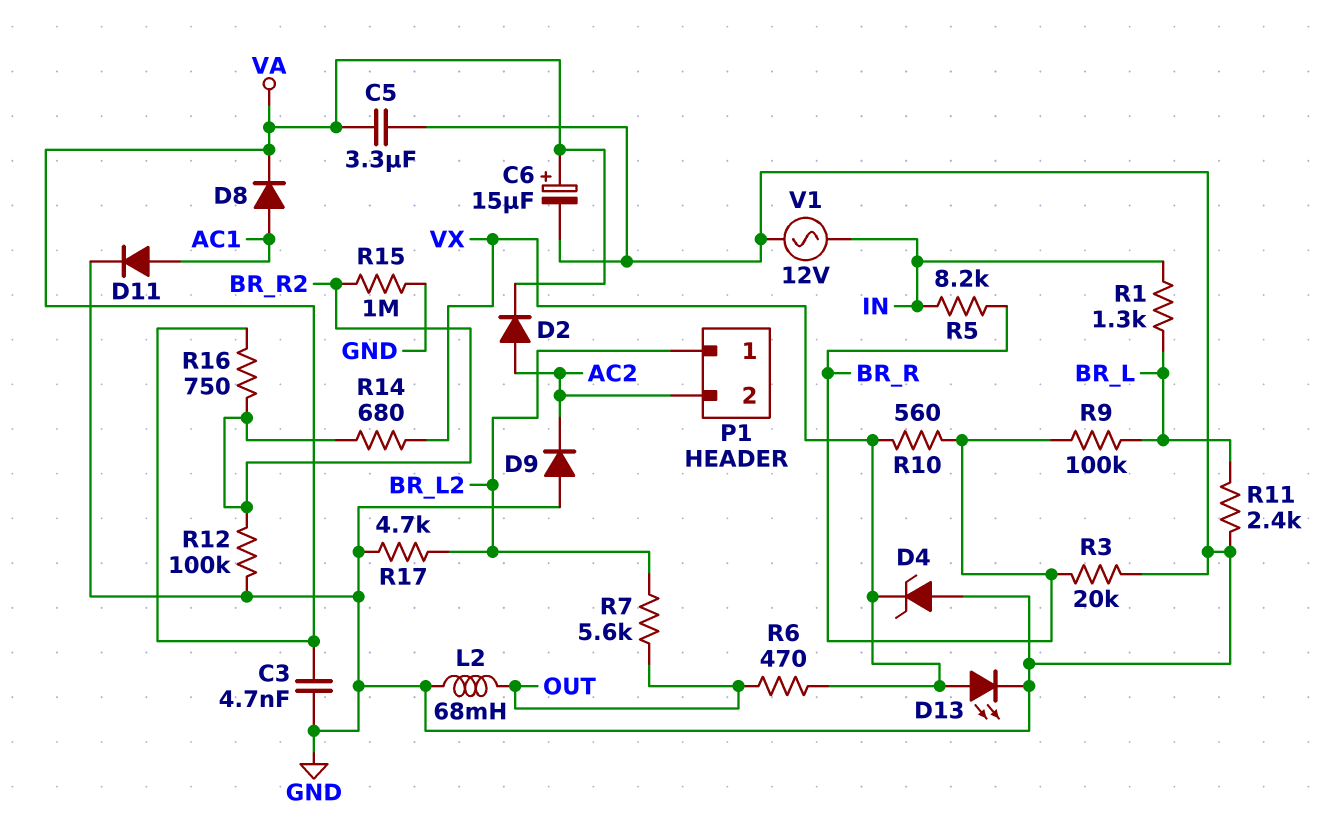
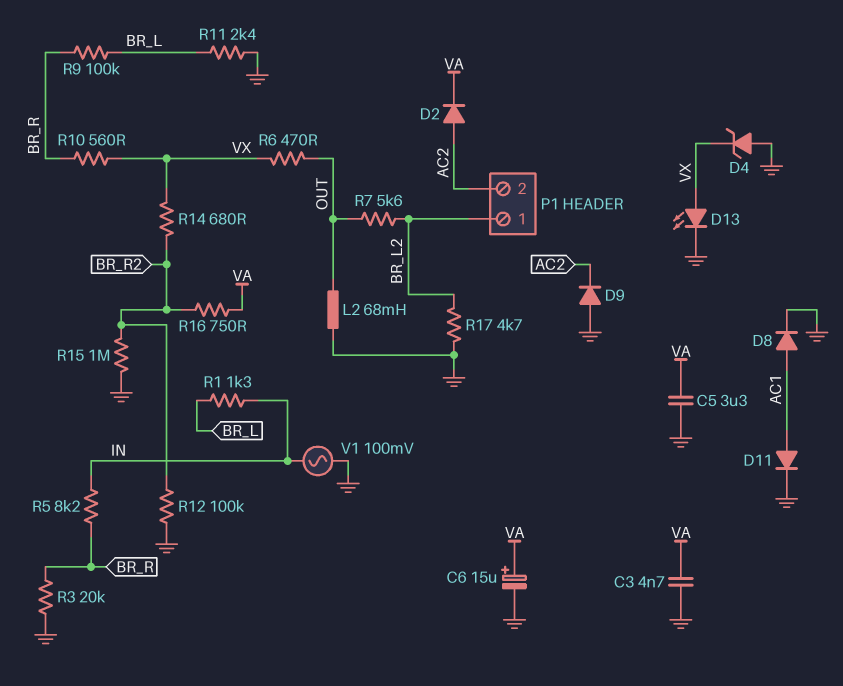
D8: diode (A AC1, K VA) -> diode (A AC1, K GND)
V1: AC 12V (GND, IN) -> AC 100mV (GND, IN)

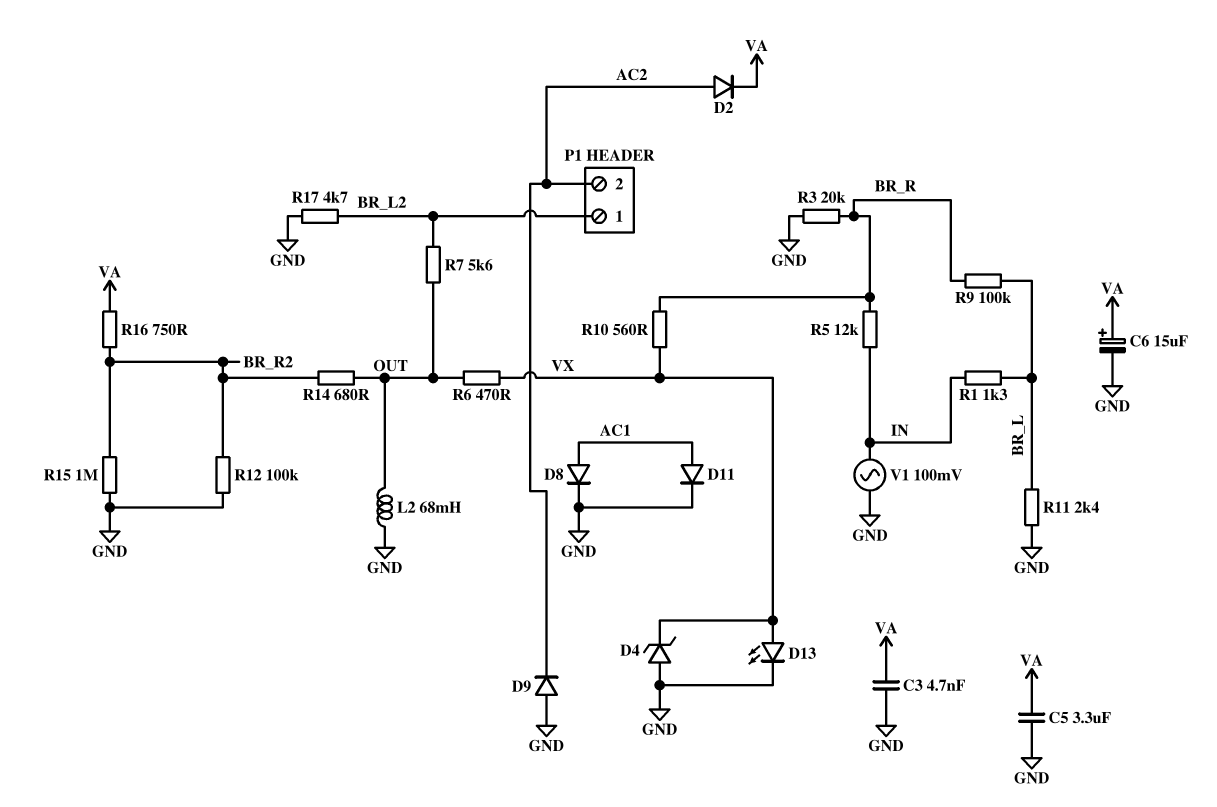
R5: 8.2k (BR_R, IN) -> 12k (BR_R, IN)
R14: 680 (BR_R2, VX) -> 680 (BR_R2, OUT)

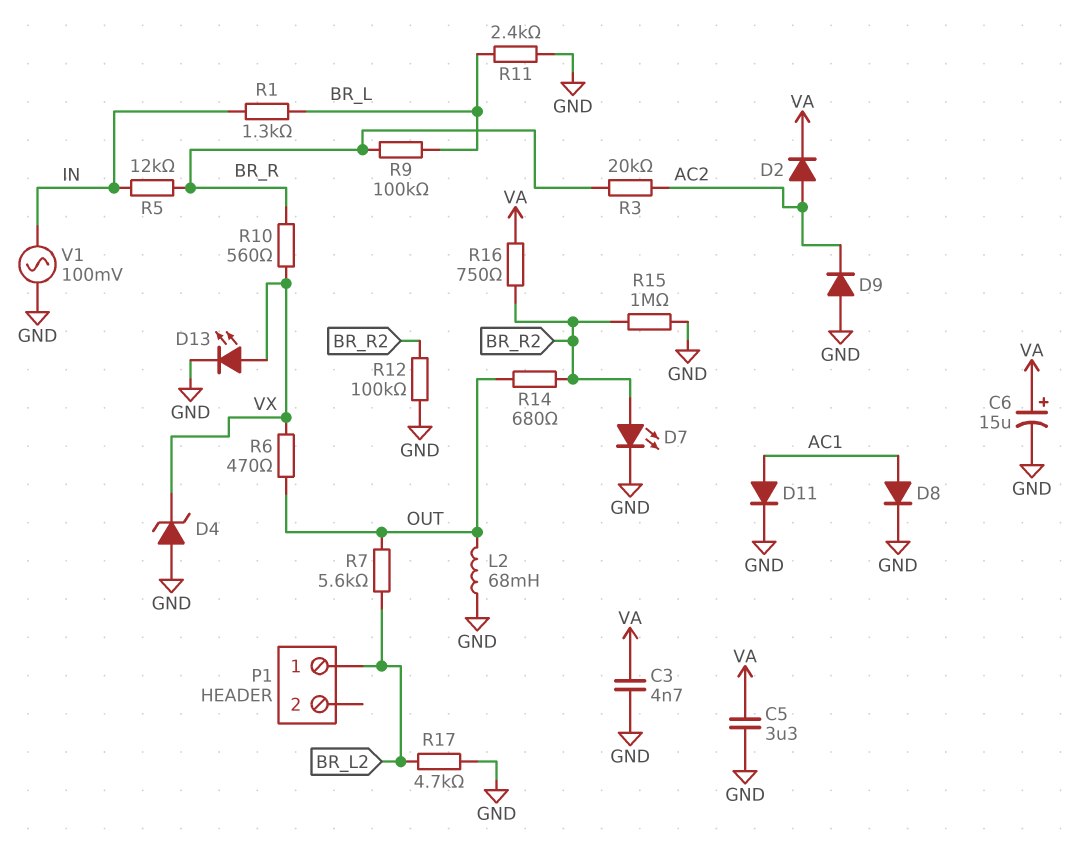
D7: none -> LED (A BR_R2, K GND)
P1 pin 2: AC2 -> none
R3: 20k (BR_R, GND) -> 20k (AC2, BR_R)

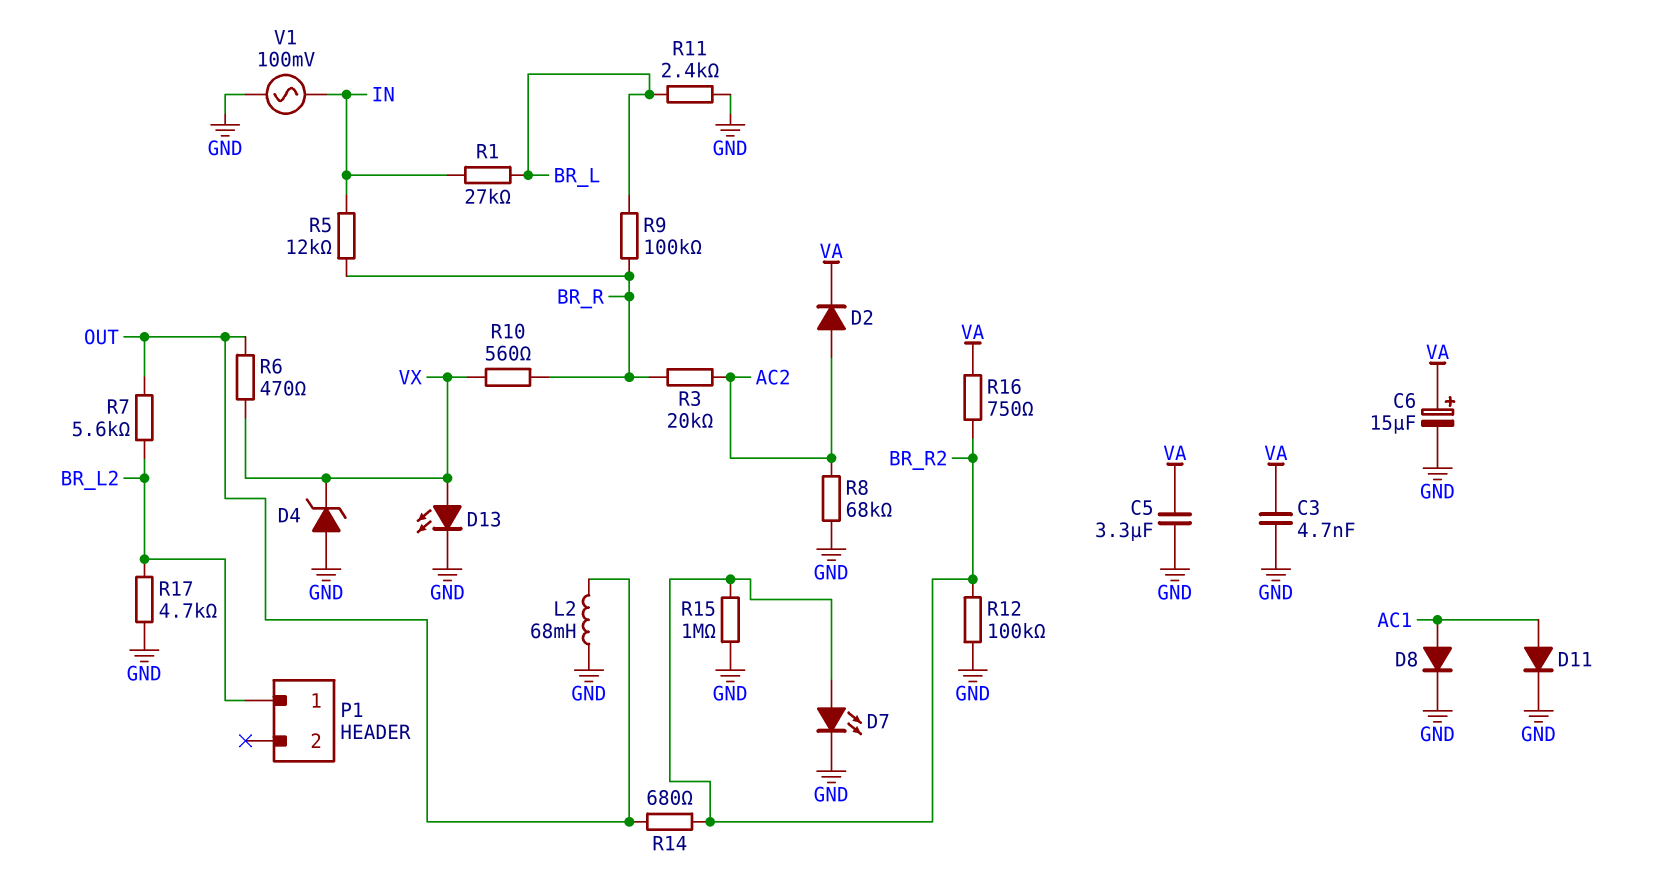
D9: diode (A GND, K AC2) -> none
R1: 1.3k (BR_L, IN) -> 27k (BR_L, IN)
R8: none -> 68k (AC2, GND)

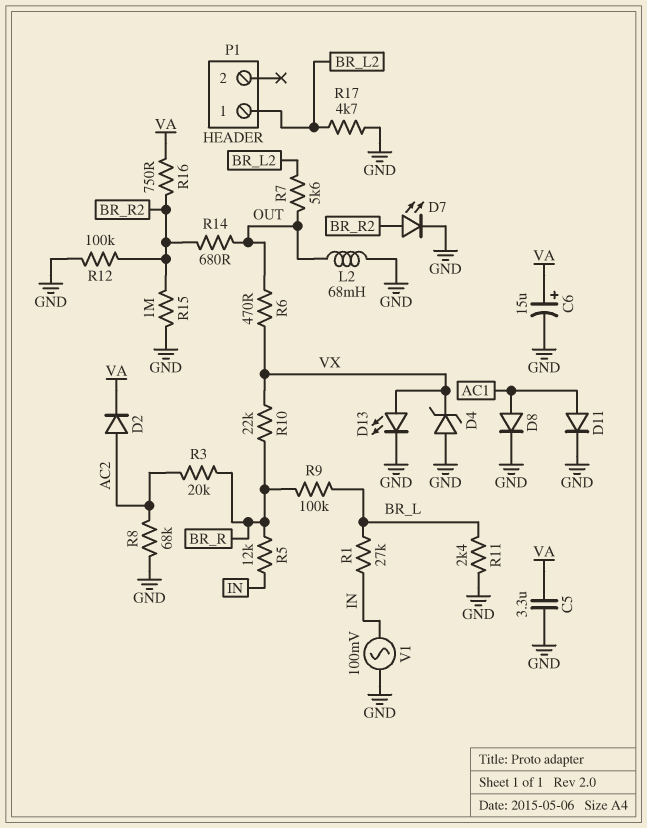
C3: 4.7nF (GND, VA) -> none
R10: 560 (BR_R, VX) -> 22k (BR_R, VX)

